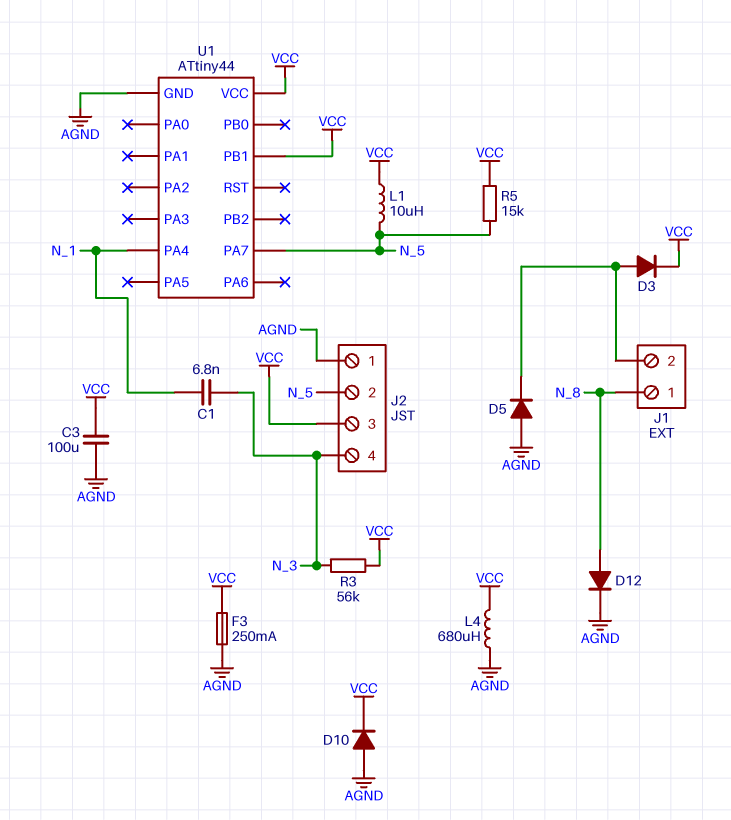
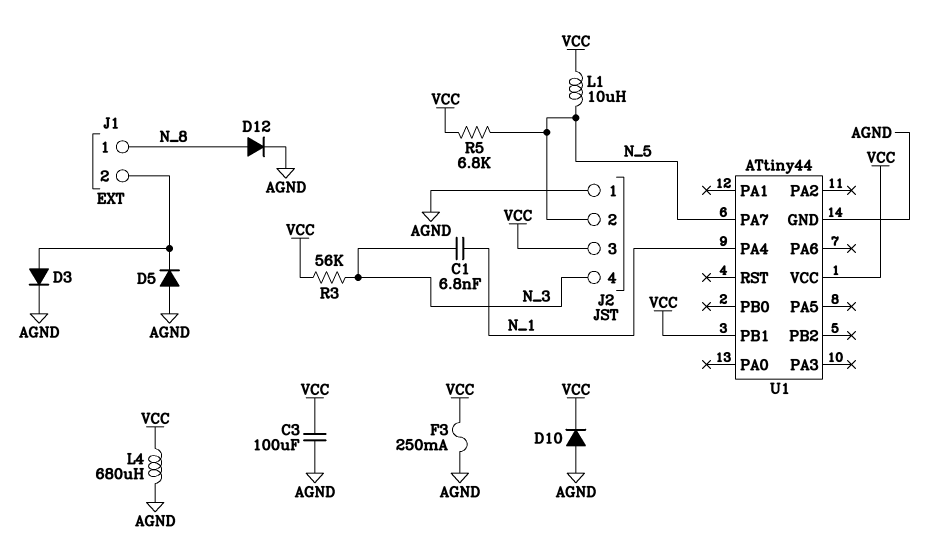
D3: diode (A J1/2, K VCC) -> diode (A J1/2, K AGND)
R5: 15k (N_5, VCC) -> 6.8k (N_5, VCC)

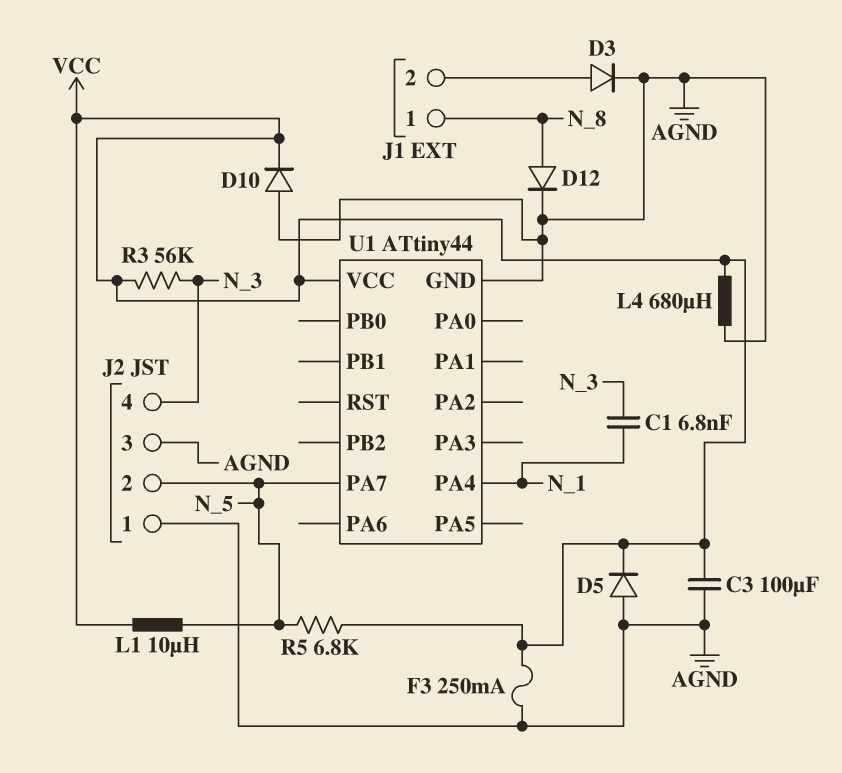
D5: diode (A AGND, K J1/2) -> diode (A AGND, K VCC)
J2 pin 3: VCC -> AGND
U1 pin PB1: VCC -> none

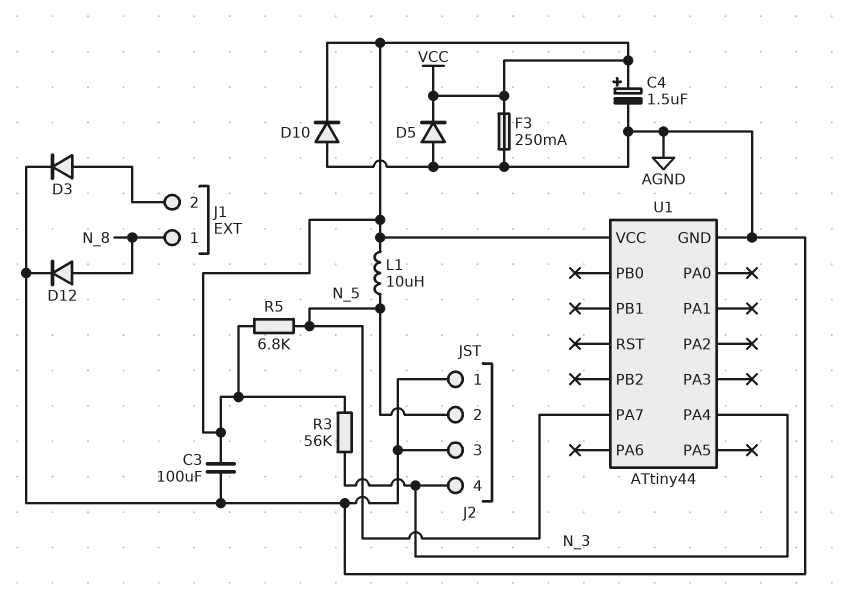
C1: 6.8nF (N_1, N_3) -> none
C4: none -> 1.5uF (plus VCC, minus AGND)
L4: 680uH (AGND, VCC) -> none
U1 pin PA4: N_1 -> N_3

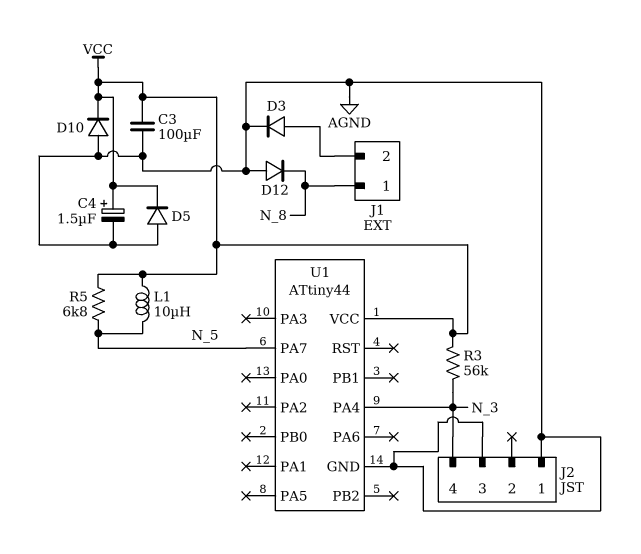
D12: diode (A N_8, K AGND) -> diode (A AGND, K N_8)
F3: 250mA (AGND, VCC) -> none
J2 pin 2: N_5 -> none

